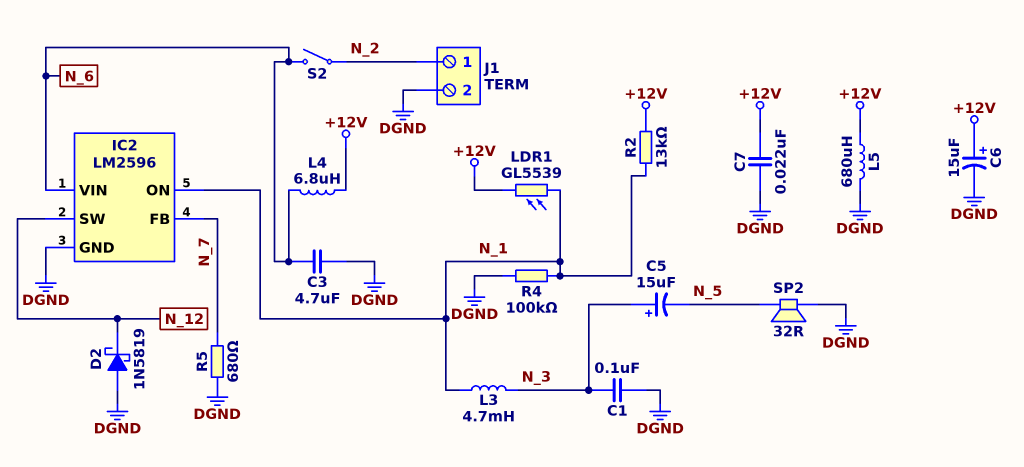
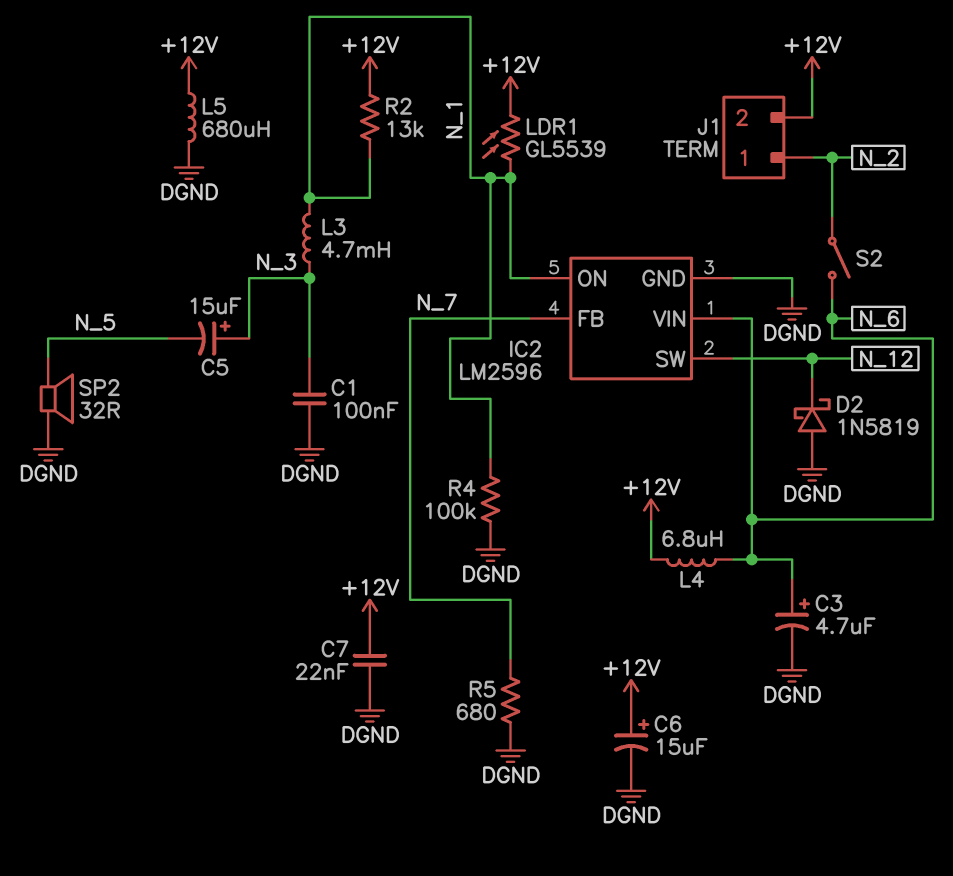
C3: 4.7uF (DGND, N_6) -> 4.7uF (plus N_6, minus DGND)
J1 pin 2: DGND -> +12V

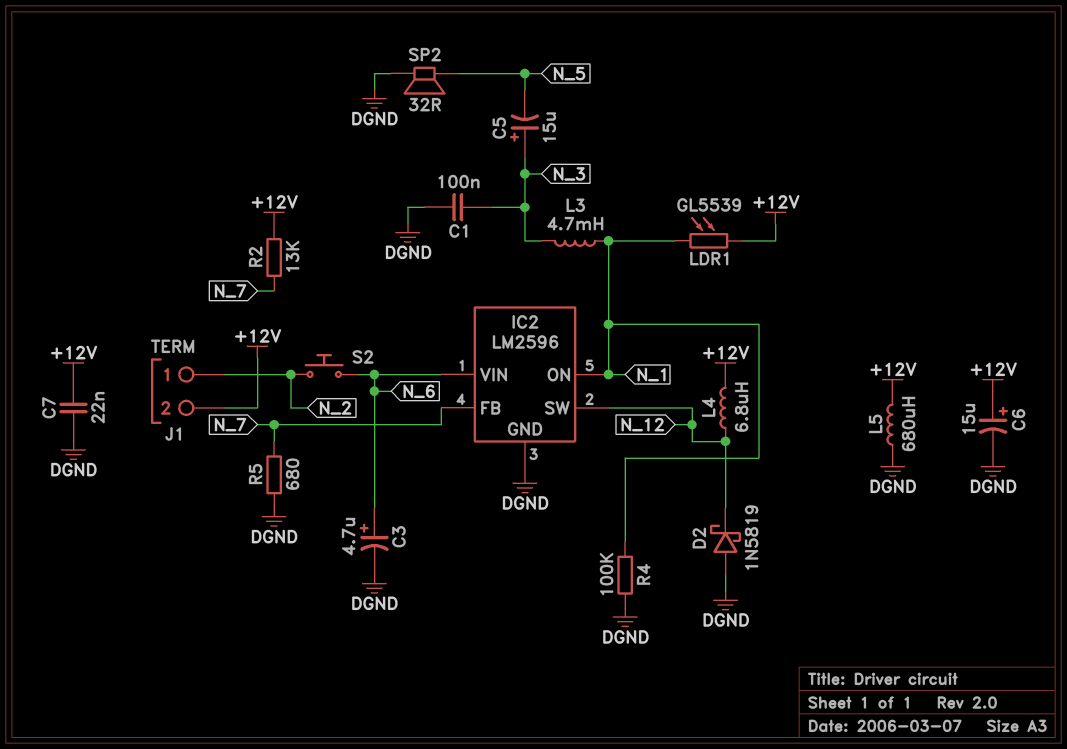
L4: 6.8uH (+12V, N_6) -> 6.8uH (+12V, N_12)
R2: 13k (+12V, N_1) -> 13k (+12V, N_7)
S2: switch (N_2, N_6) -> button (N_2, N_6)

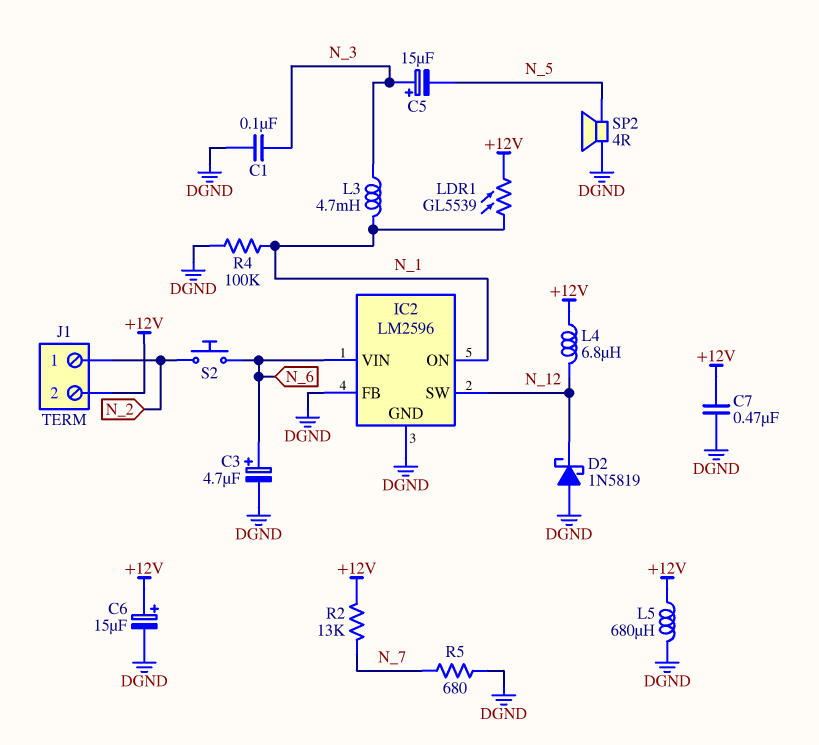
C7: 22nF (+12V, DGND) -> 470nF (+12V, DGND)
IC2 pin FB: N_7 -> DGND
SP2: speaker 32R (DGND, N_5) -> speaker 4R (DGND, N_5)

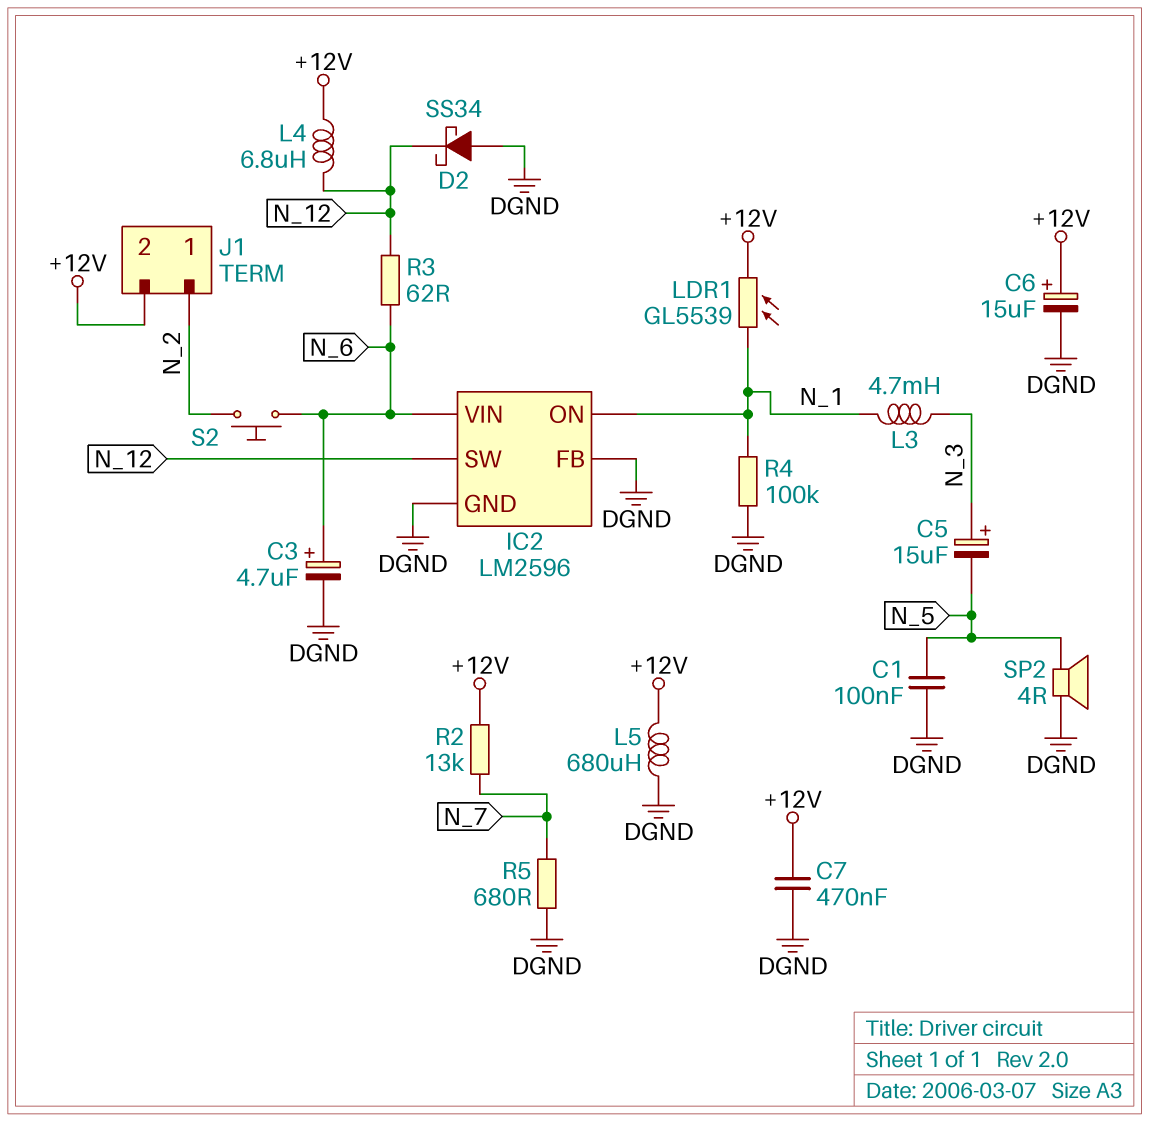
C1: 100nF (DGND, N_3) -> 100nF (DGND, N_5)
D2: schottky 1N5819 (A DGND, K N_12) -> schottky SS34 (A DGND, K N_12)
R3: none -> 62 (N_6, N_12)

